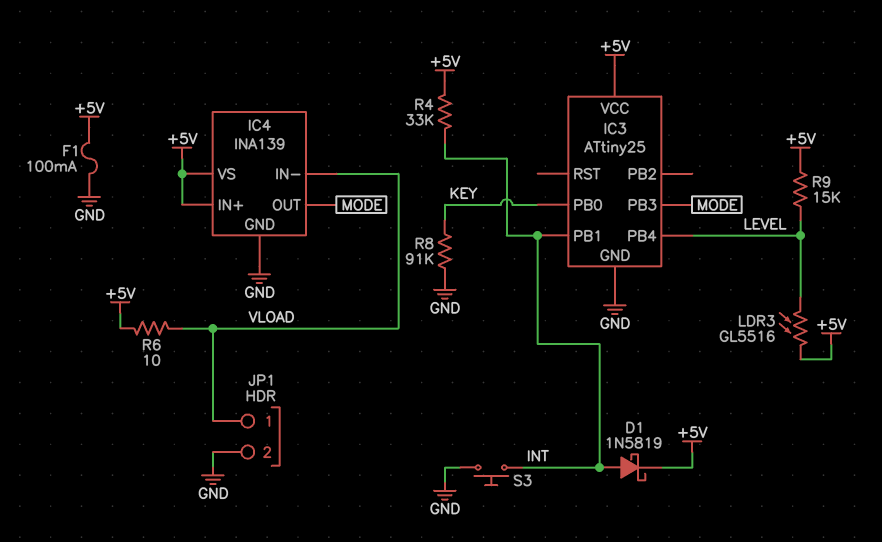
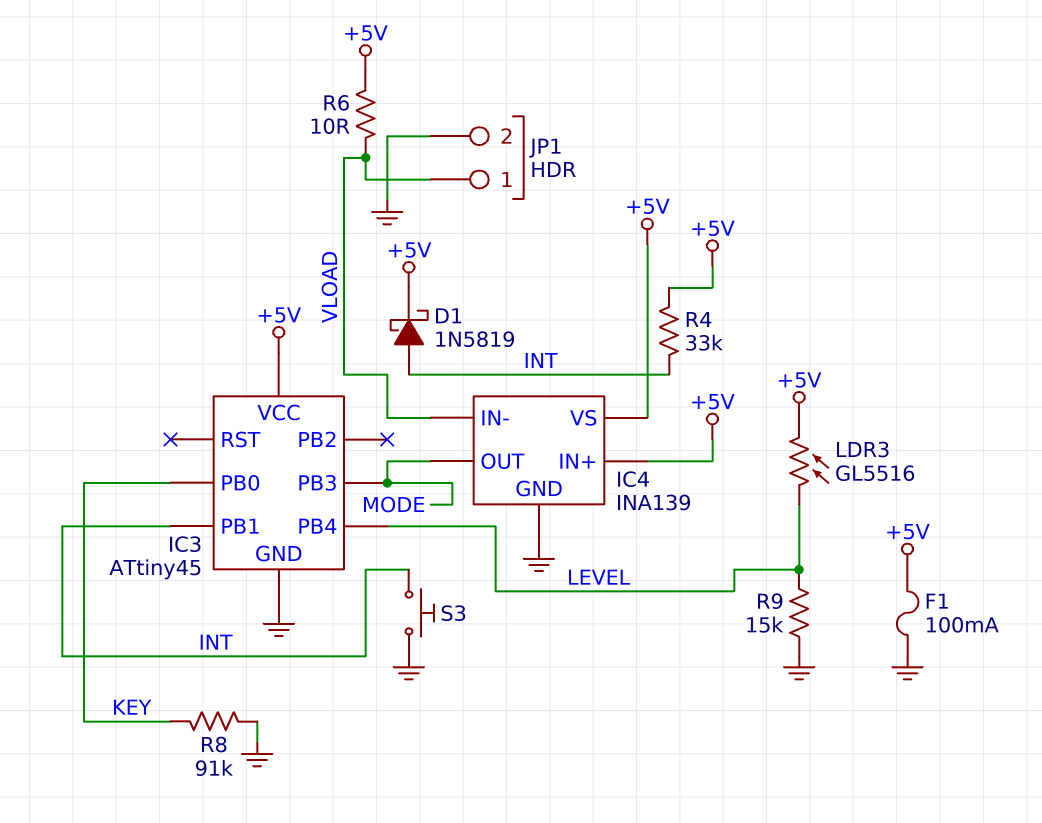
IC3: ATtiny25 -> ATtiny45
R9: 15k (+5V, LEVEL) -> 15k (GND, LEVEL)

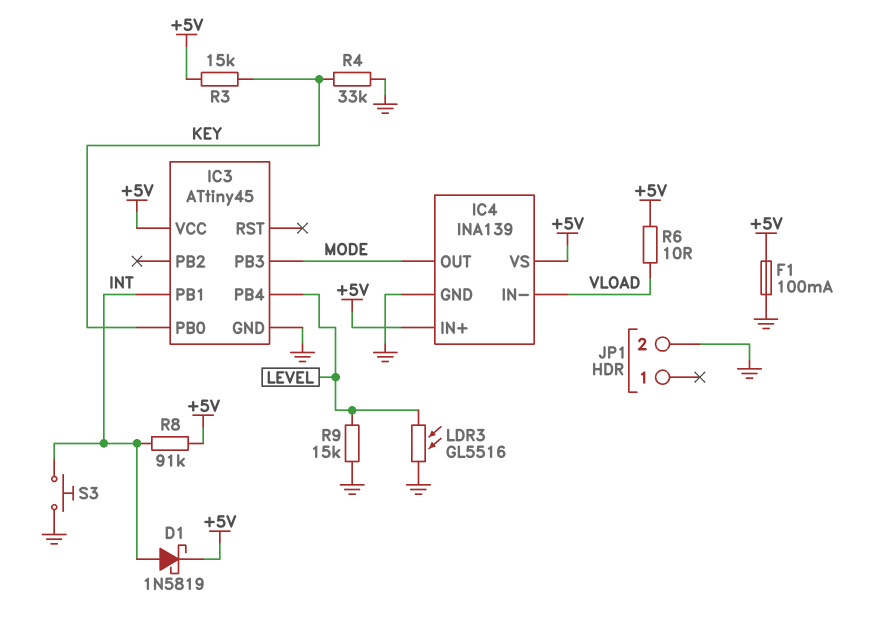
JP1 pin 1: VLOAD -> none
LDR3: GL5516 (+5V, LEVEL) -> GL5516 (GND, LEVEL)
R3: none -> 15k (+5V, KEY)
R4: 33k (+5V, INT) -> 33k (GND, KEY)
R8: 91k (GND, KEY) -> 91k (+5V, INT)

